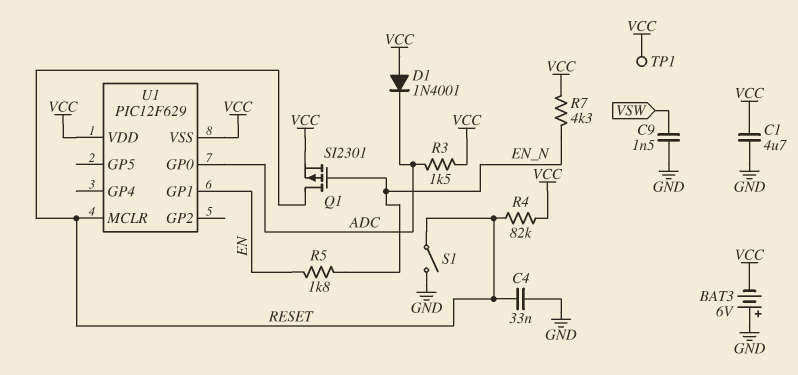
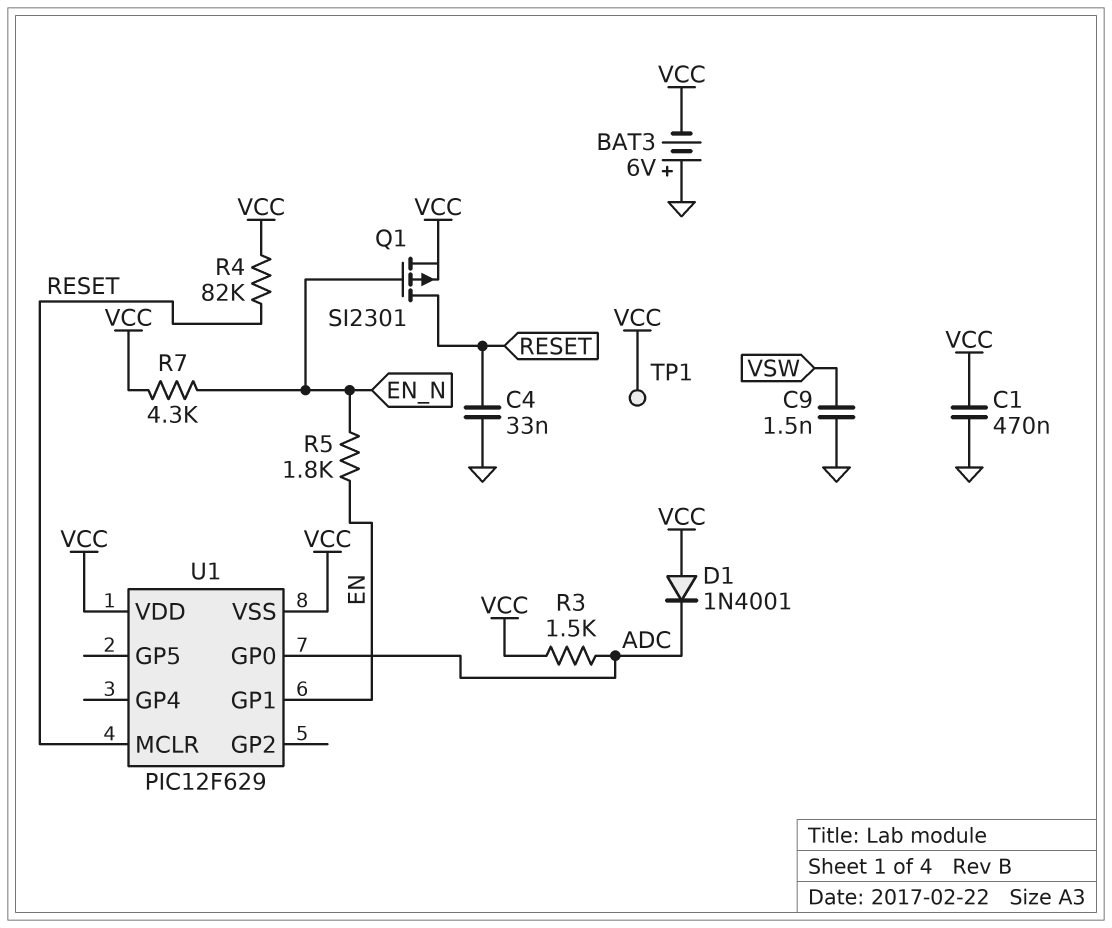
C1: 4.7uF (GND, VCC) -> 470nF (GND, VCC)
S1: switch (GND, RESET) -> none

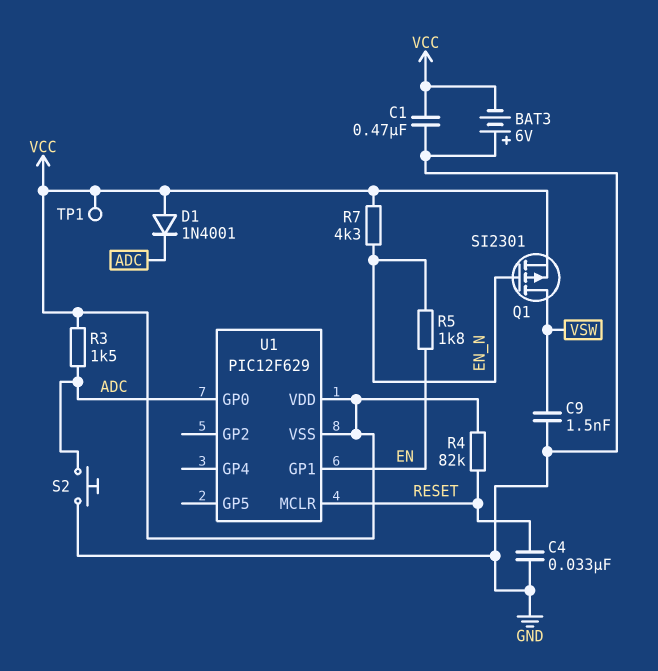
Q1: PMOS SI2301 (G EN_N, D RESET, S VCC) -> PMOS SI2301 (G EN_N, D VSW, S VCC)
S2: none -> button (ADC, GND)

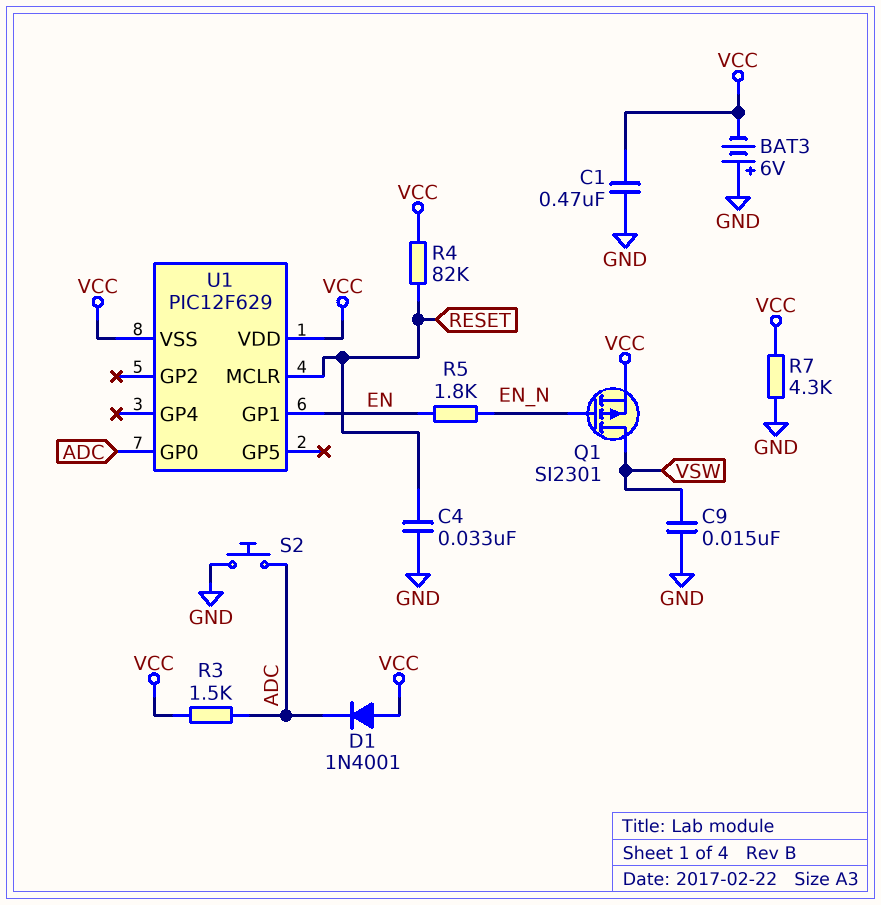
C9: 1.5nF (GND, VSW) -> 15nF (GND, VSW)
R7: 4.3k (EN_N, VCC) -> 4.3k (GND, VCC)
TP1: test point (VCC) -> none

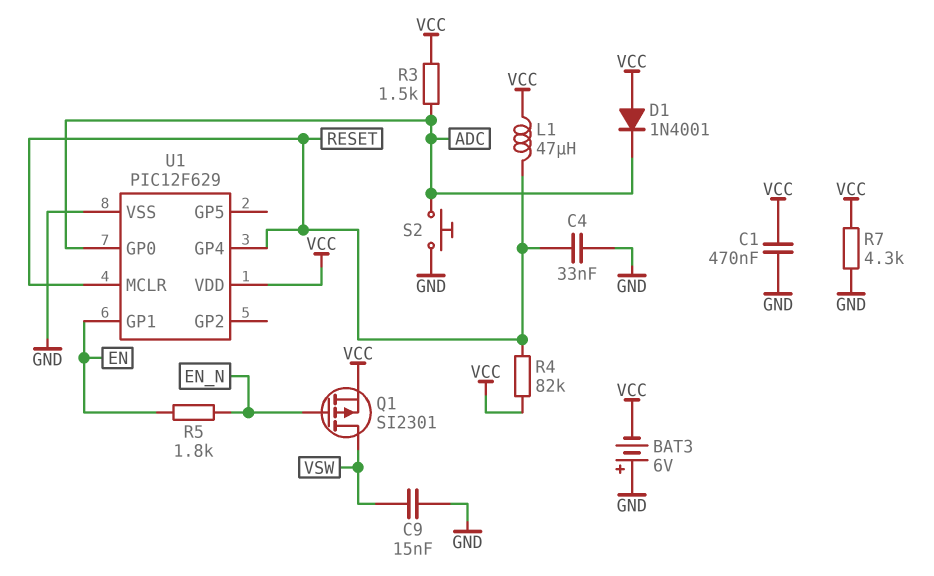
L1: none -> 47uH (RESET, VCC)
U1 pin GP4: none -> RESET
U1 pin VSS: VCC -> GND

